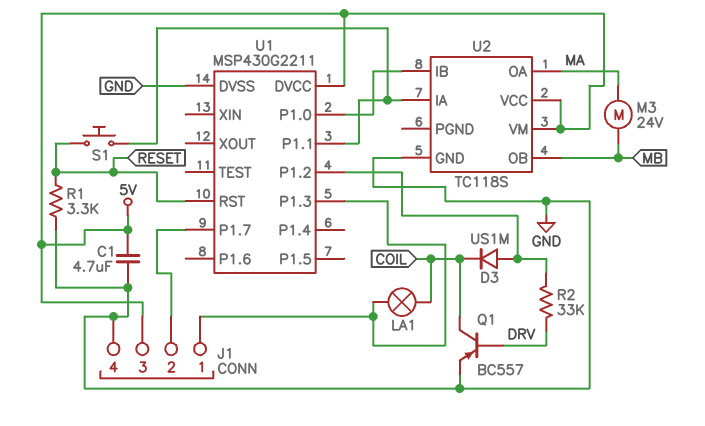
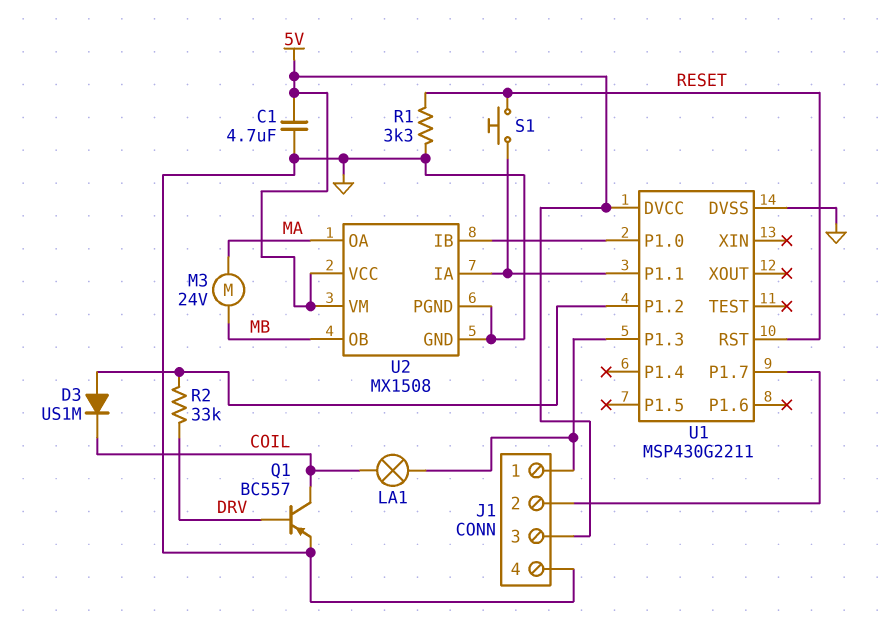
U2: TC118S -> MX1508
U2 pin PGND: none -> GND

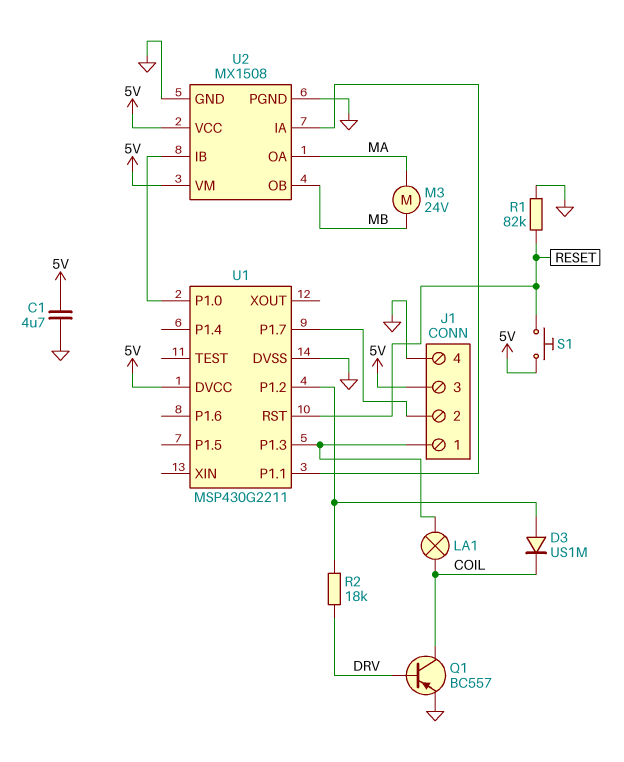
R1: 3.3k (GND, RESET) -> 82k (GND, RESET)
R2: 33k (DRV, U1/P1.2) -> 18k (DRV, U1/P1.2)
S1: button (RESET, U1/P1.1) -> button (5V, RESET)

